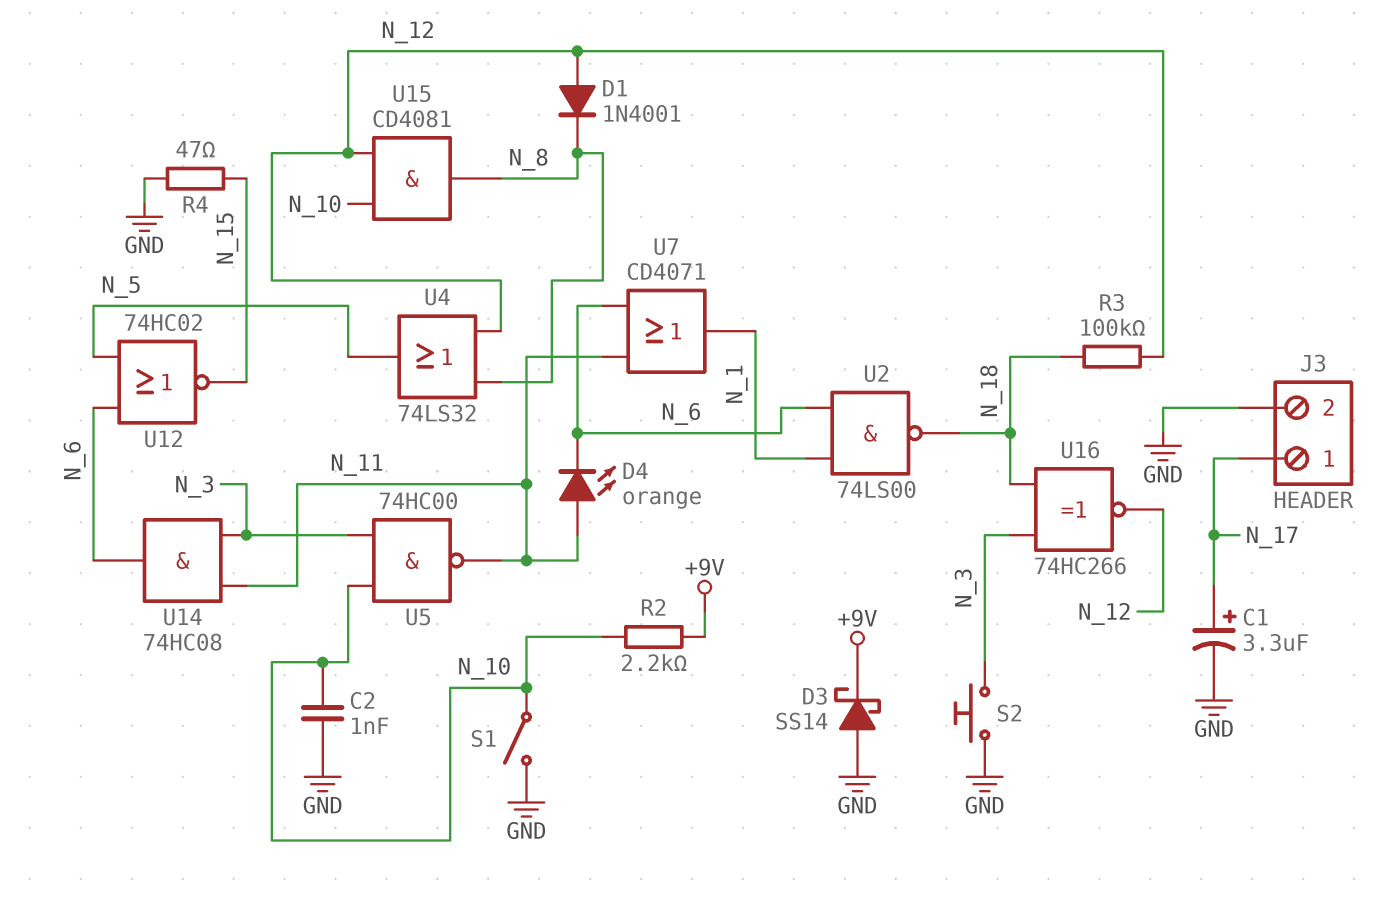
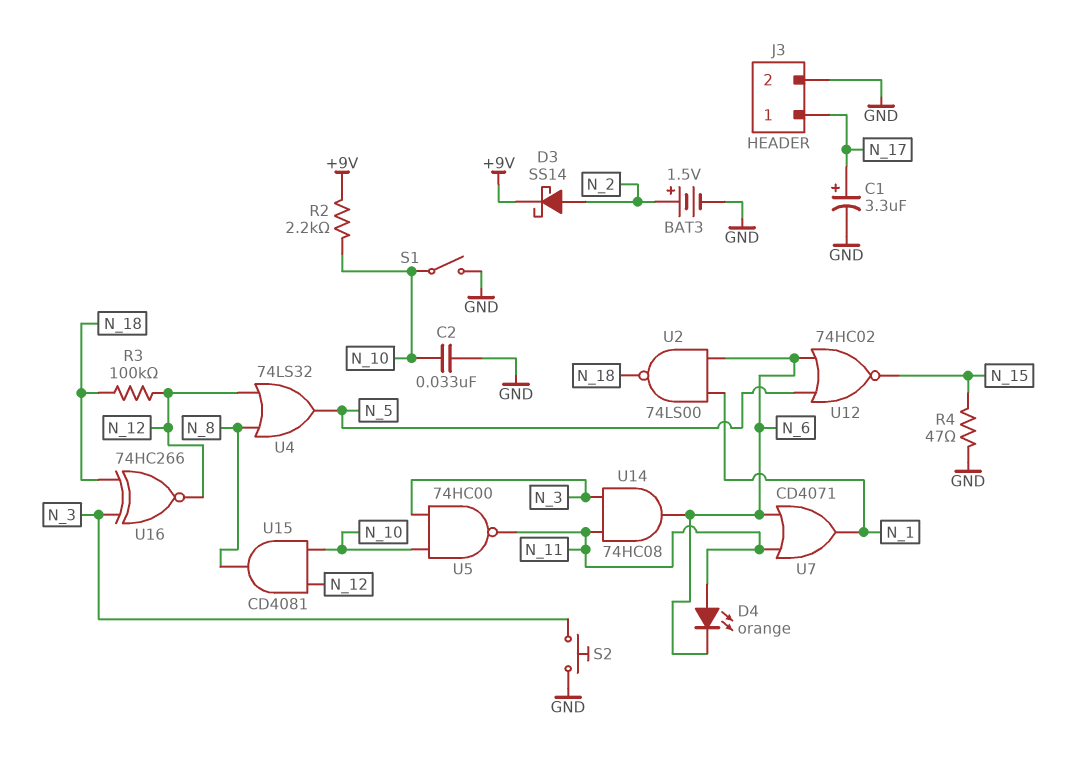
BAT3: none -> 1.5V (plus N_2, minus GND)
C2: 1nF (GND, N_10) -> 33nF (GND, N_10)
D1: diode 1N4001 (A N_12, K N_8) -> none
D3: schottky SS14 (A GND, K +9V) -> schottky SS14 (A N_2, K +9V)

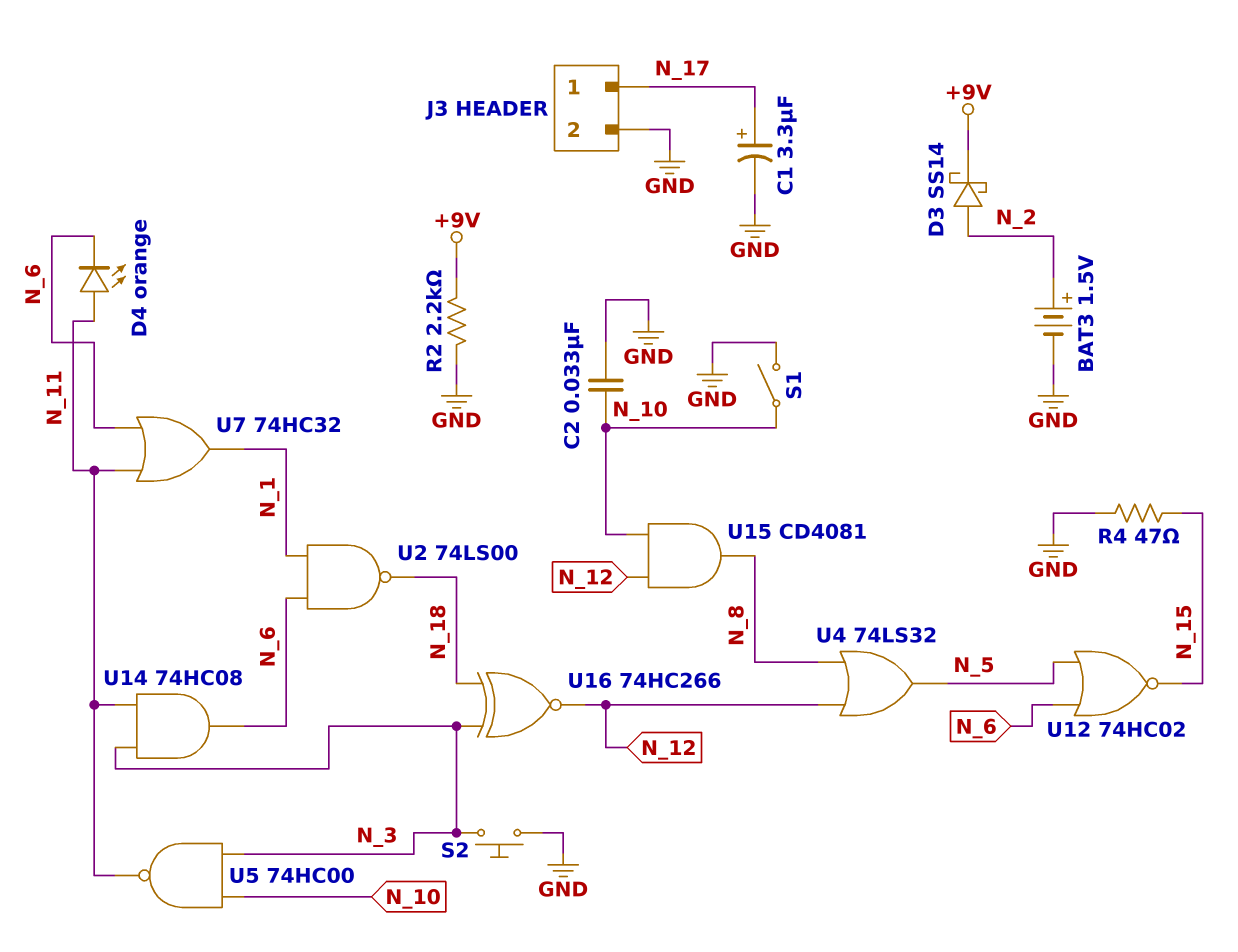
R2: 2.2k (+9V, N_10) -> 2.2k (+9V, GND)
R3: 100k (N_12, N_18) -> none
U7: OR CD4071 (in N_6, in N_11, out N_1) -> OR 74HC32 (in N_6, in N_11, out N_1)

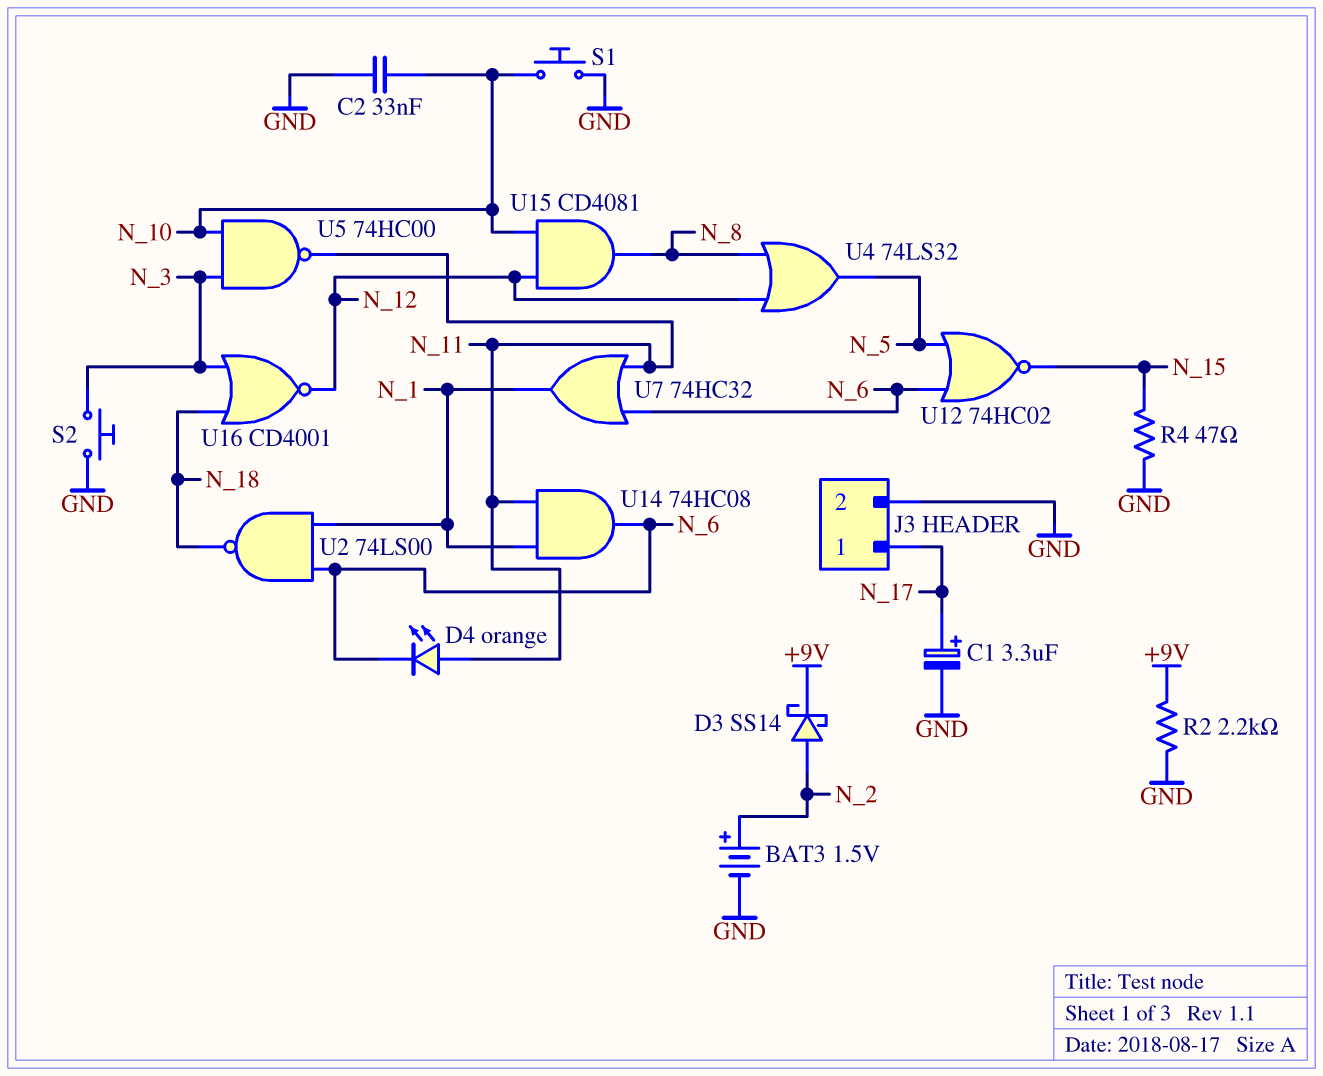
S1: switch (GND, N_10) -> button (GND, N_10)
U14: AND 74HC08 (in N_3, in N_11, out N_6) -> AND 74HC08 (in N_1, in N_11, out N_6)
U16: XNOR 74HC266 (in N_3, in N_18, out N_12) -> NOR CD4001 (in N_3, in N_18, out N_12)

